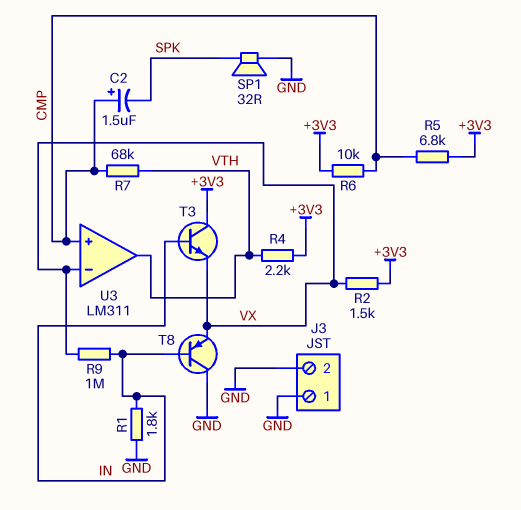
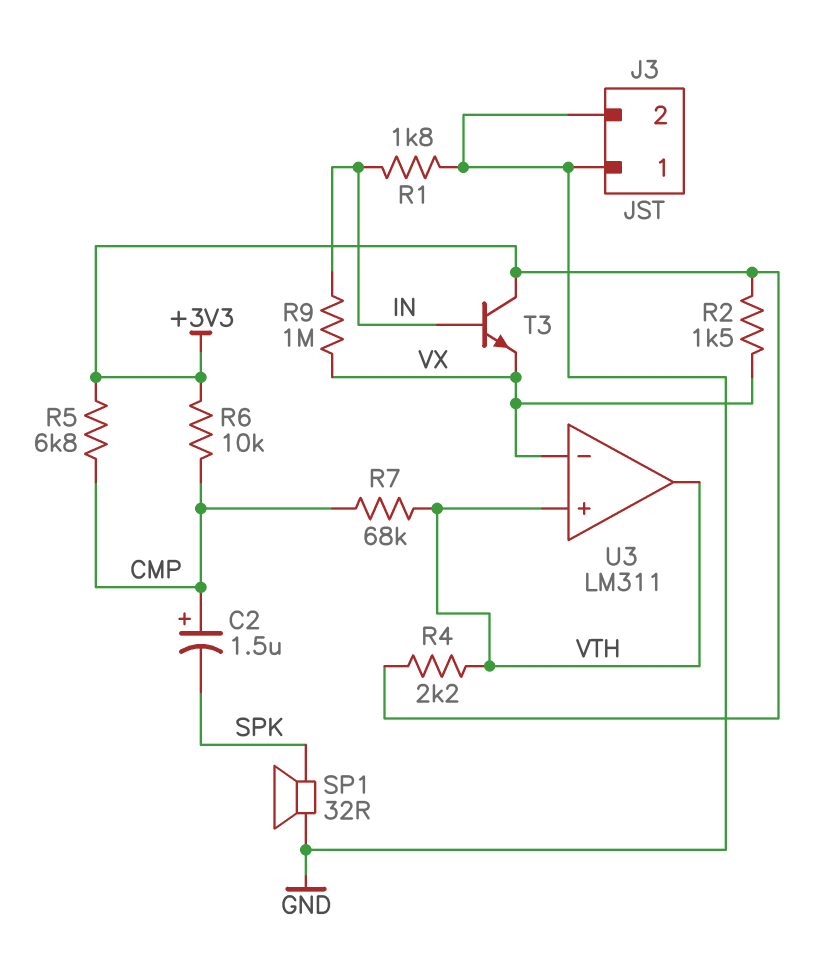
T8: PNP (B IN, C GND, E VX) -> none
U3 pin in+: CMP -> VTH

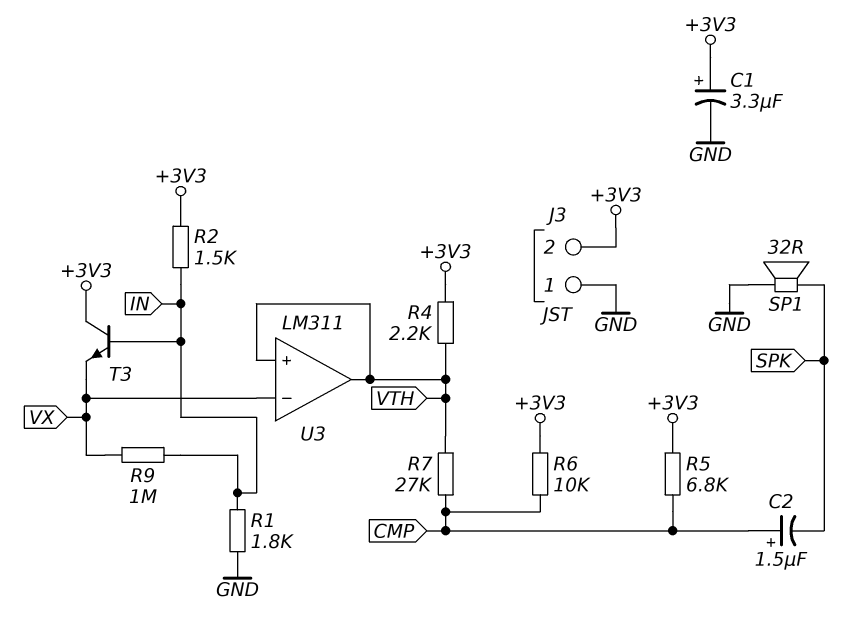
C1: none -> 3.3uF (plus +3V3, minus GND)
J3 pin 2: GND -> +3V3
R2: 1.5k (+3V3, VX) -> 1.5k (+3V3, IN)
R7: 68k (CMP, VTH) -> 27k (CMP, VTH)

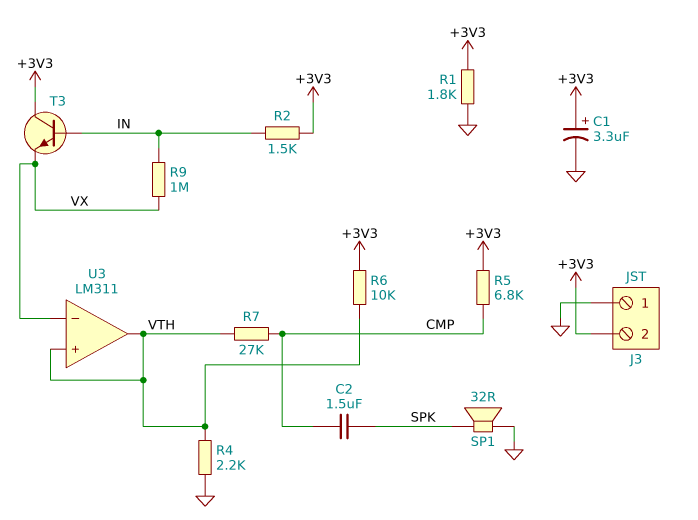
C2: 1.5uF (plus CMP, minus SPK) -> 1.5uF (CMP, SPK)
R1: 1.8k (GND, IN) -> 1.8k (+3V3, GND)
R4: 2.2k (+3V3, VTH) -> 2.2k (GND, VTH)
R6: 10k (+3V3, CMP) -> 10k (+3V3, VTH)

